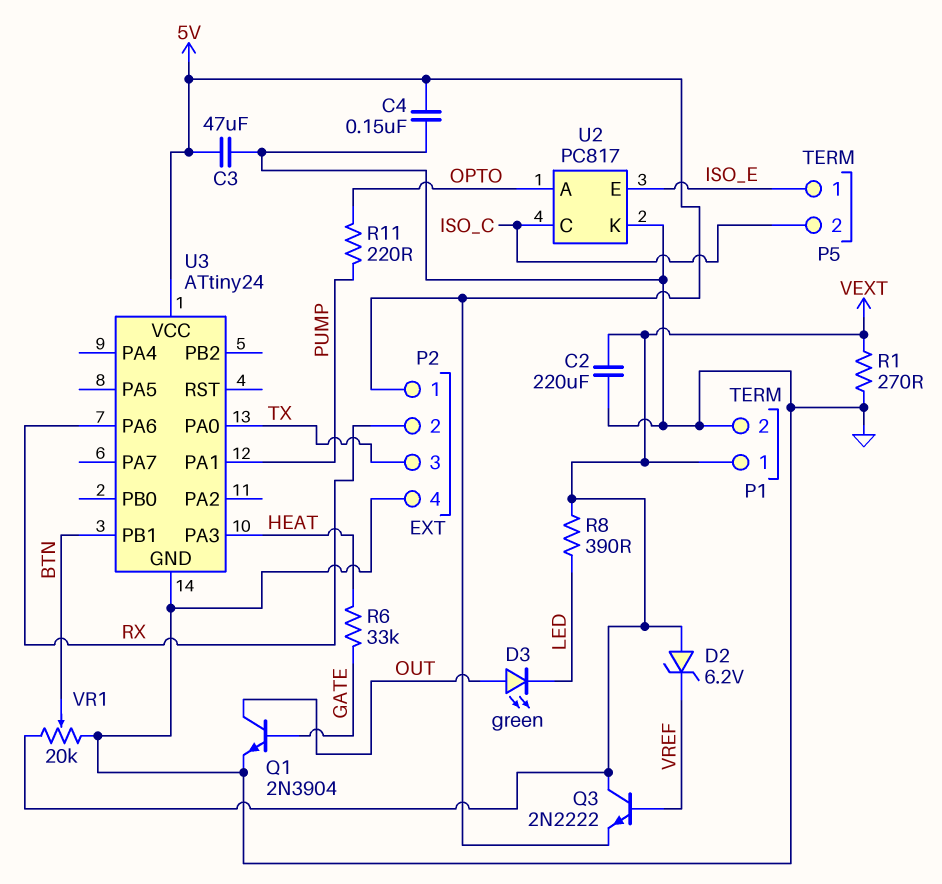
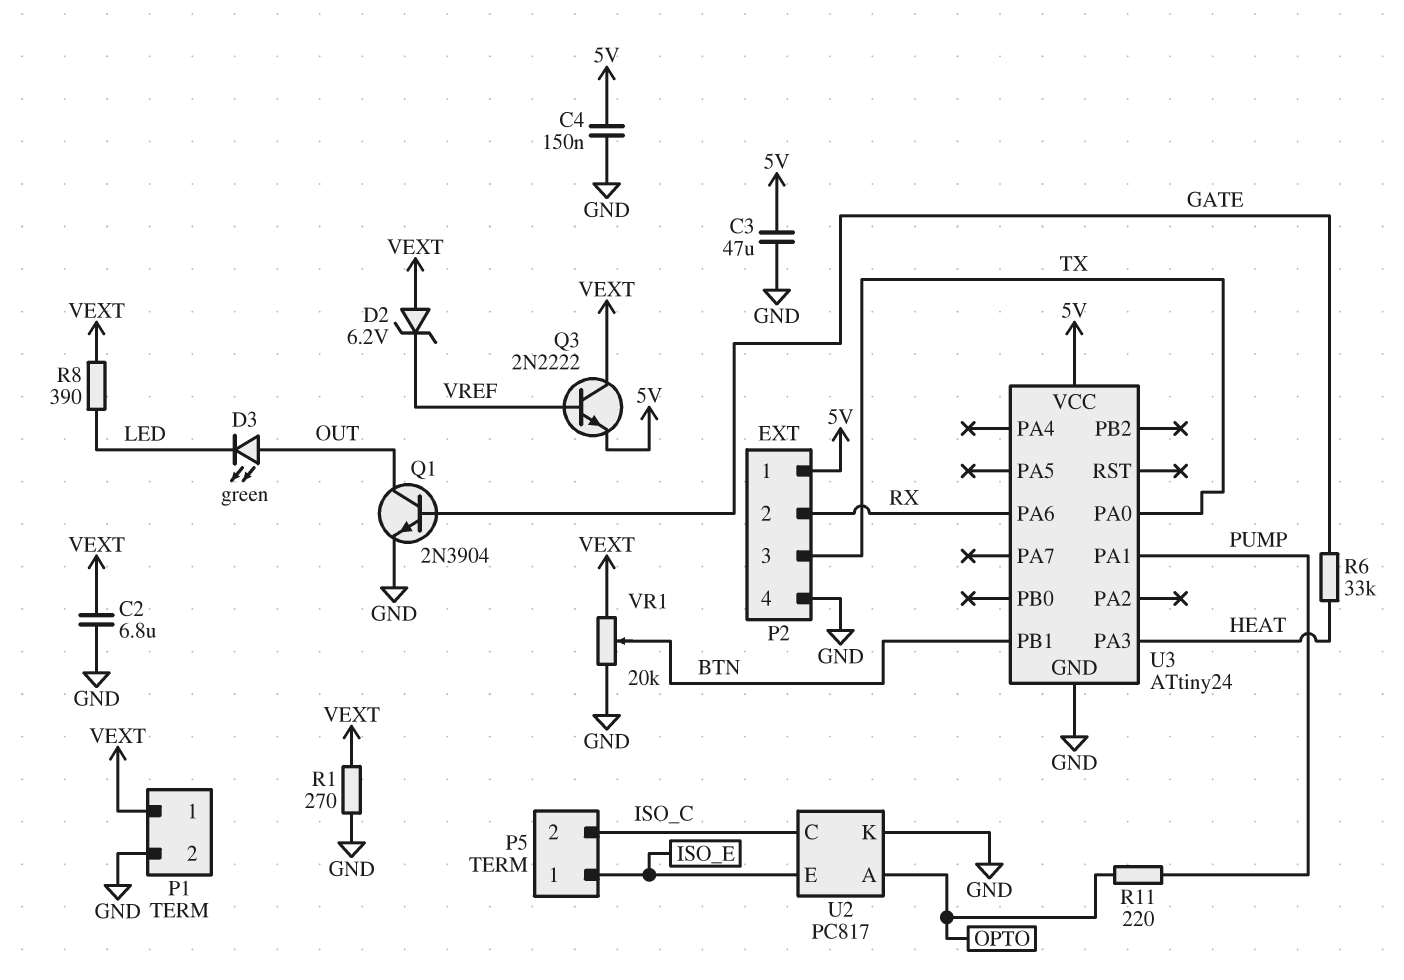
C2: 220uF (GND, VEXT) -> 6.8uF (GND, VEXT)

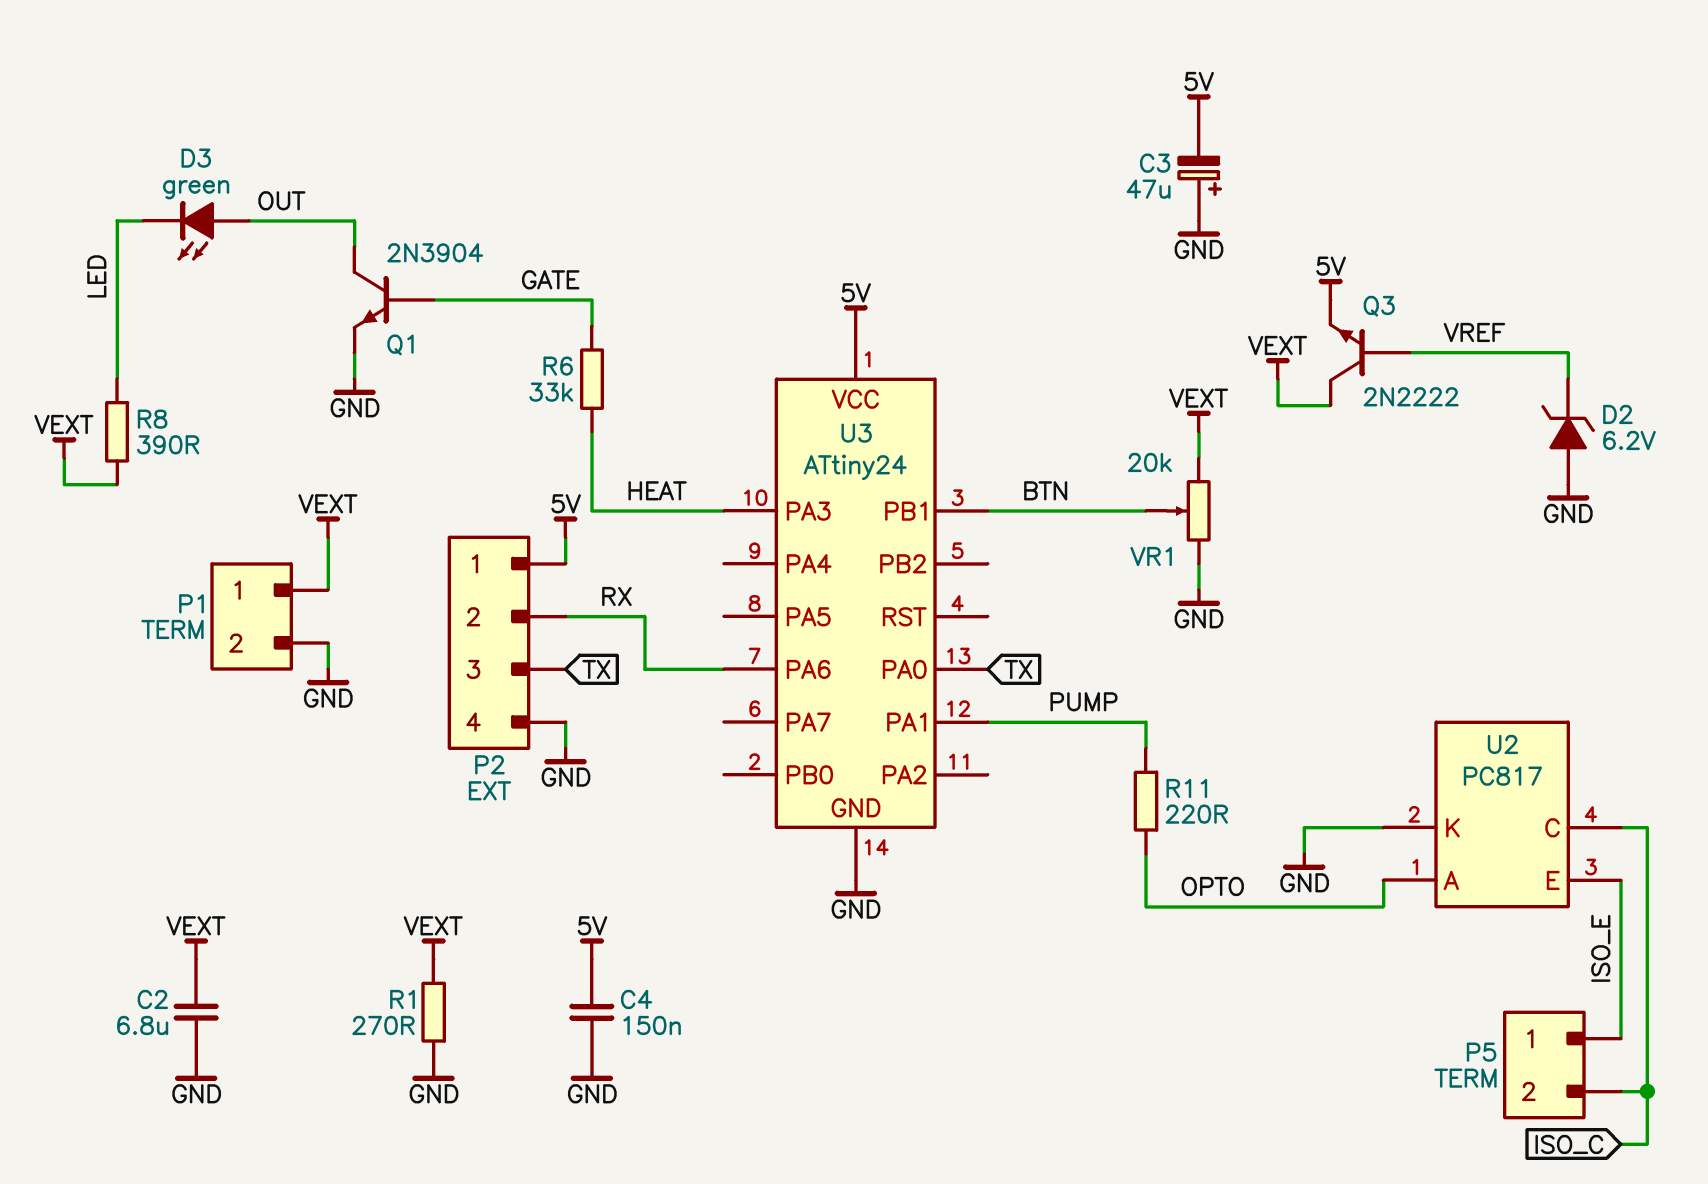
C3: 47uF (5V, GND) -> 47uF (plus GND, minus 5V)
D2: zener 6.2V (A VEXT, K VREF) -> zener 6.2V (A GND, K VREF)

